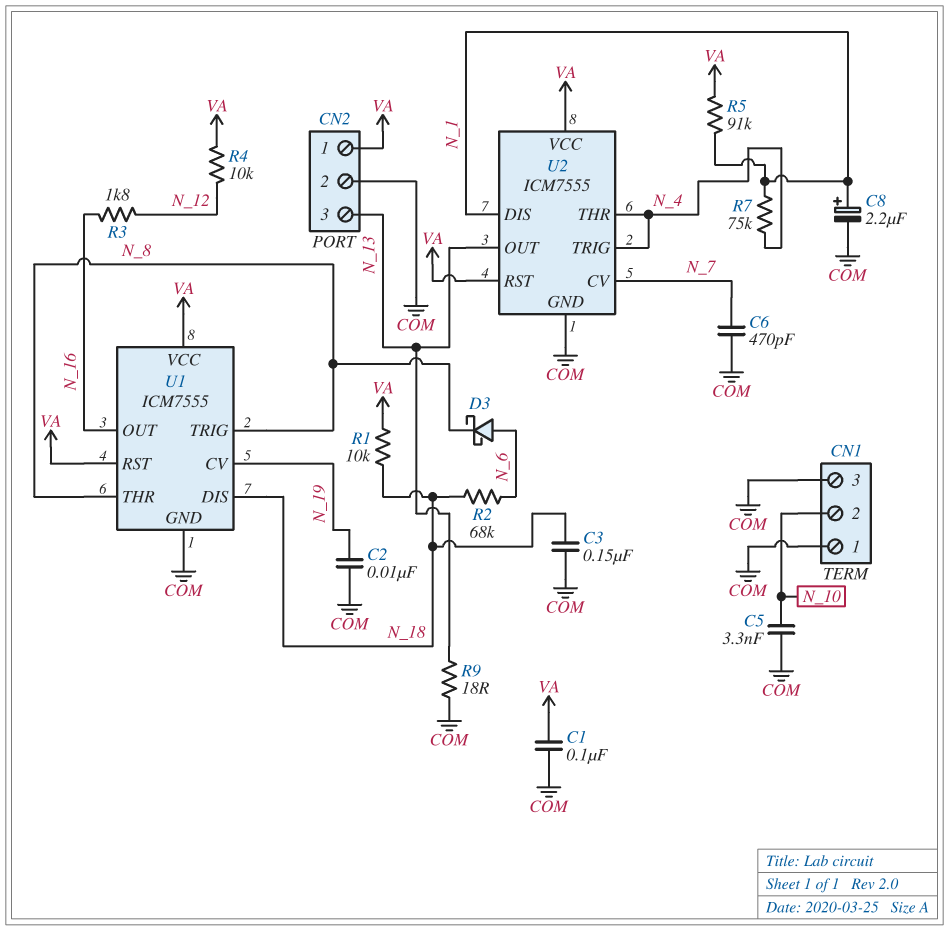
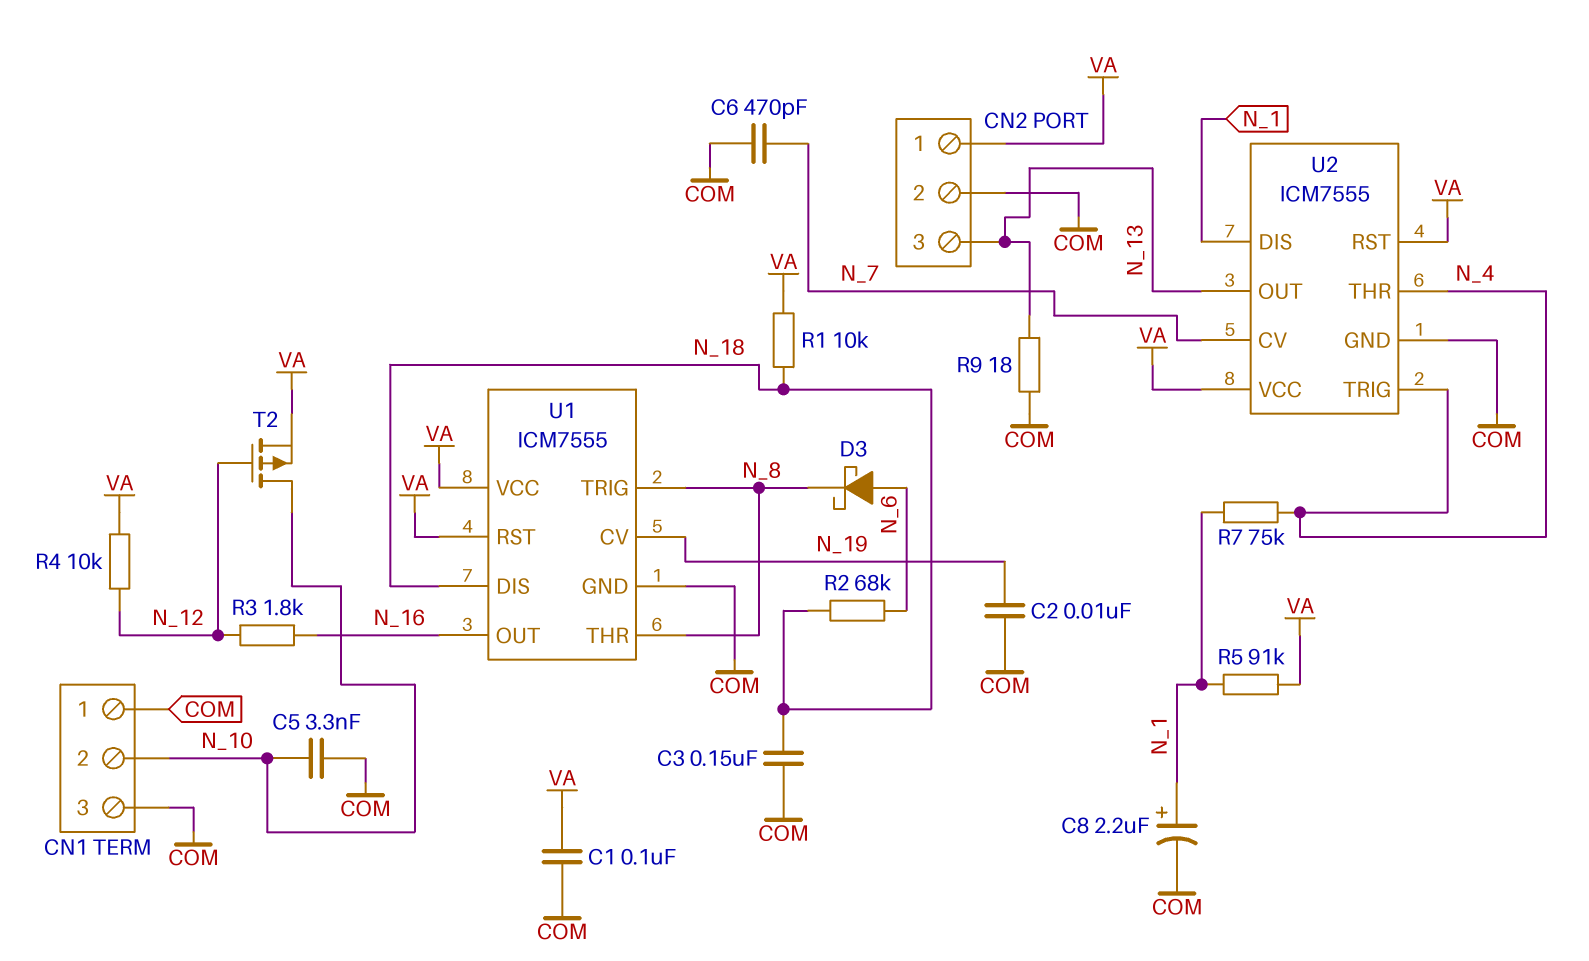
T2: none -> PMOS (G N_12, D N_10, S VA)

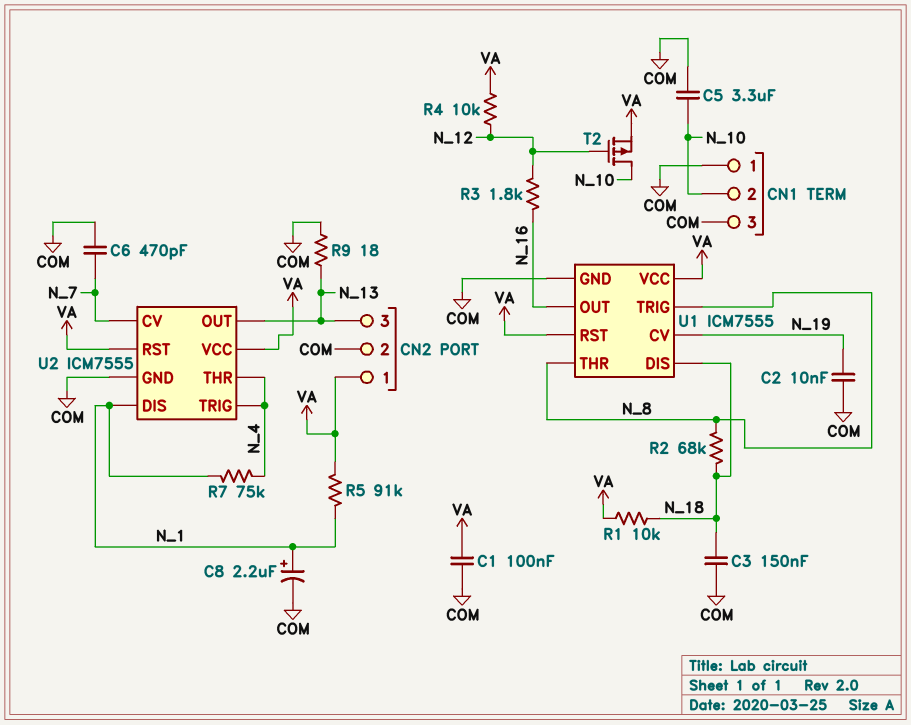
C5: 3.3nF (COM, N_10) -> 3.3uF (COM, N_10)
D3: schottky (A N_6, K N_8) -> none
R2: 68k (N_6, N_18) -> 68k (N_8, N_18)

